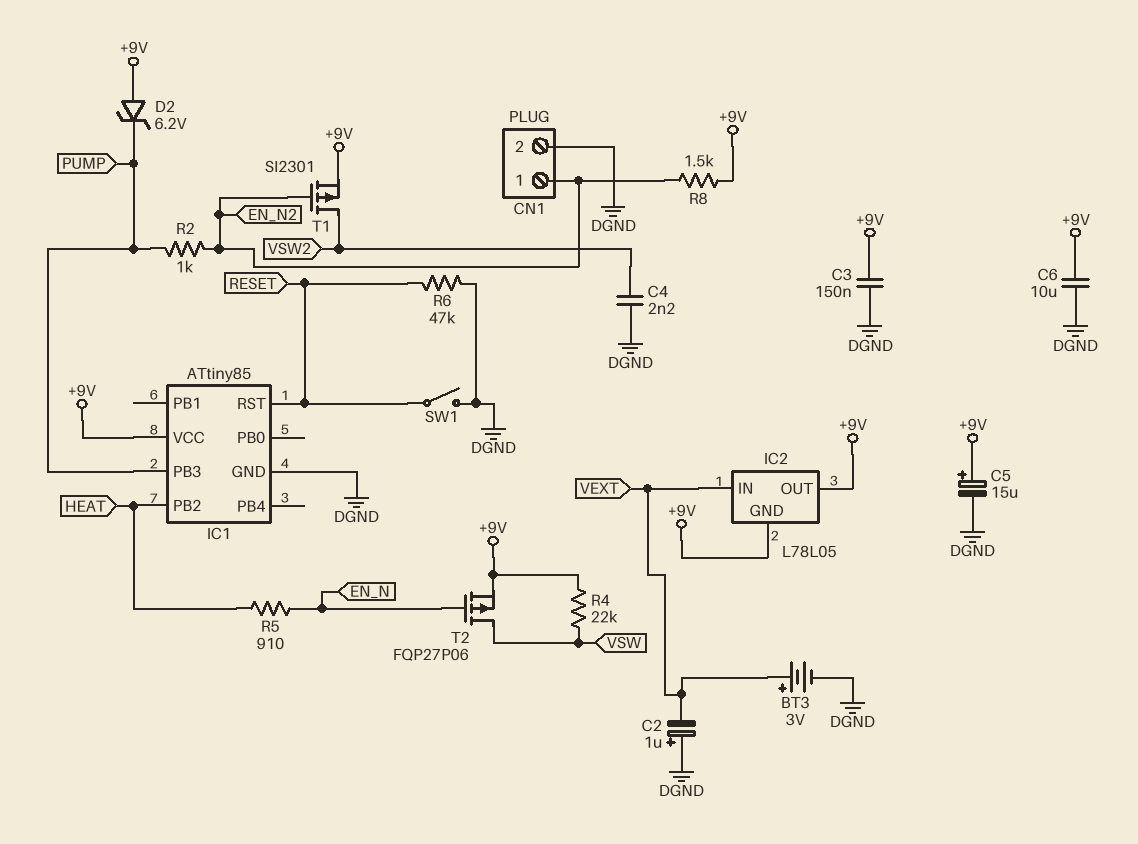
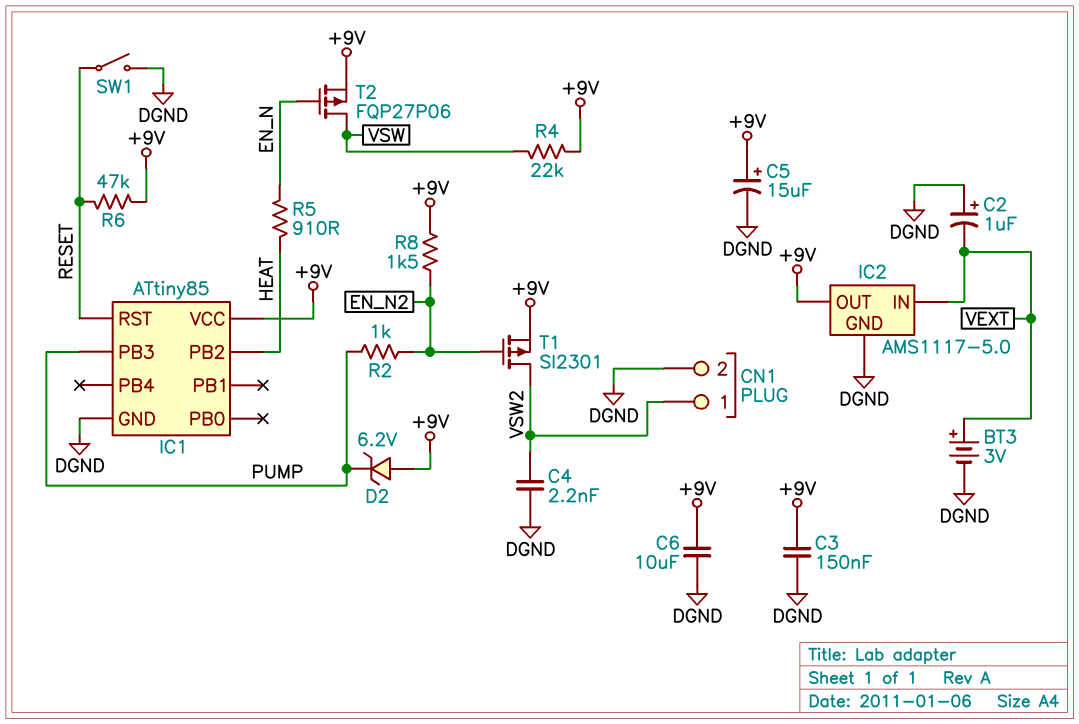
CN1 pin 1: EN_N2 -> VSW2
IC2: L78L05 -> AMS1117-5.0
IC2 pin GND: +9V -> DGND
R6: 47k (DGND, RESET) -> 47k (+9V, RESET)

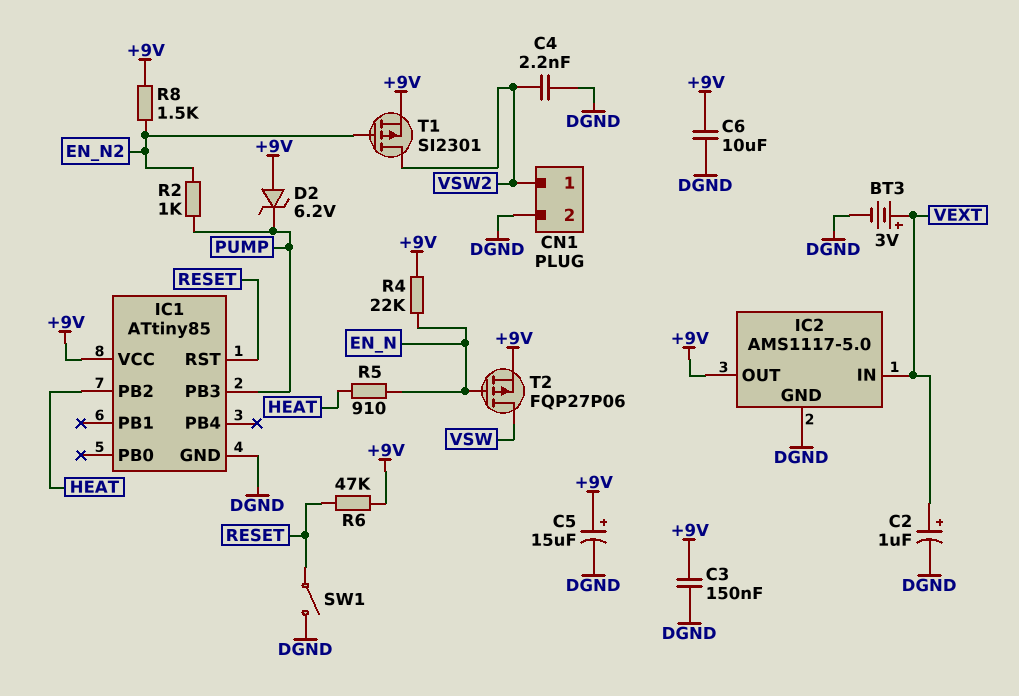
C2: 1uF (plus DGND, minus VEXT) -> 1uF (plus VEXT, minus DGND)
R4: 22k (+9V, VSW) -> 22k (+9V, EN_N)

